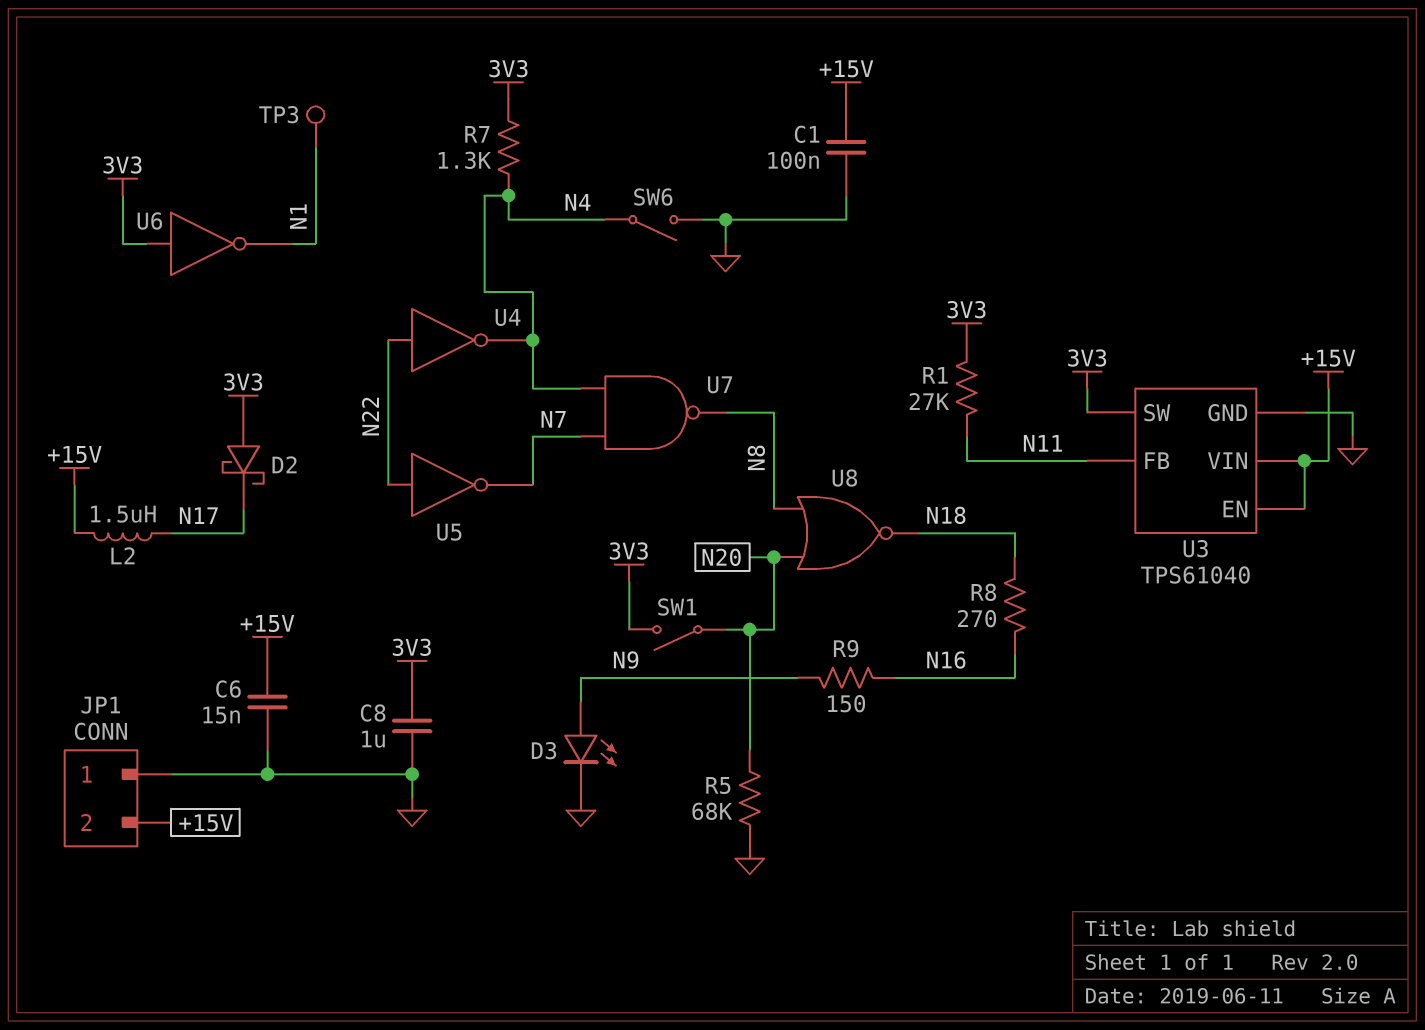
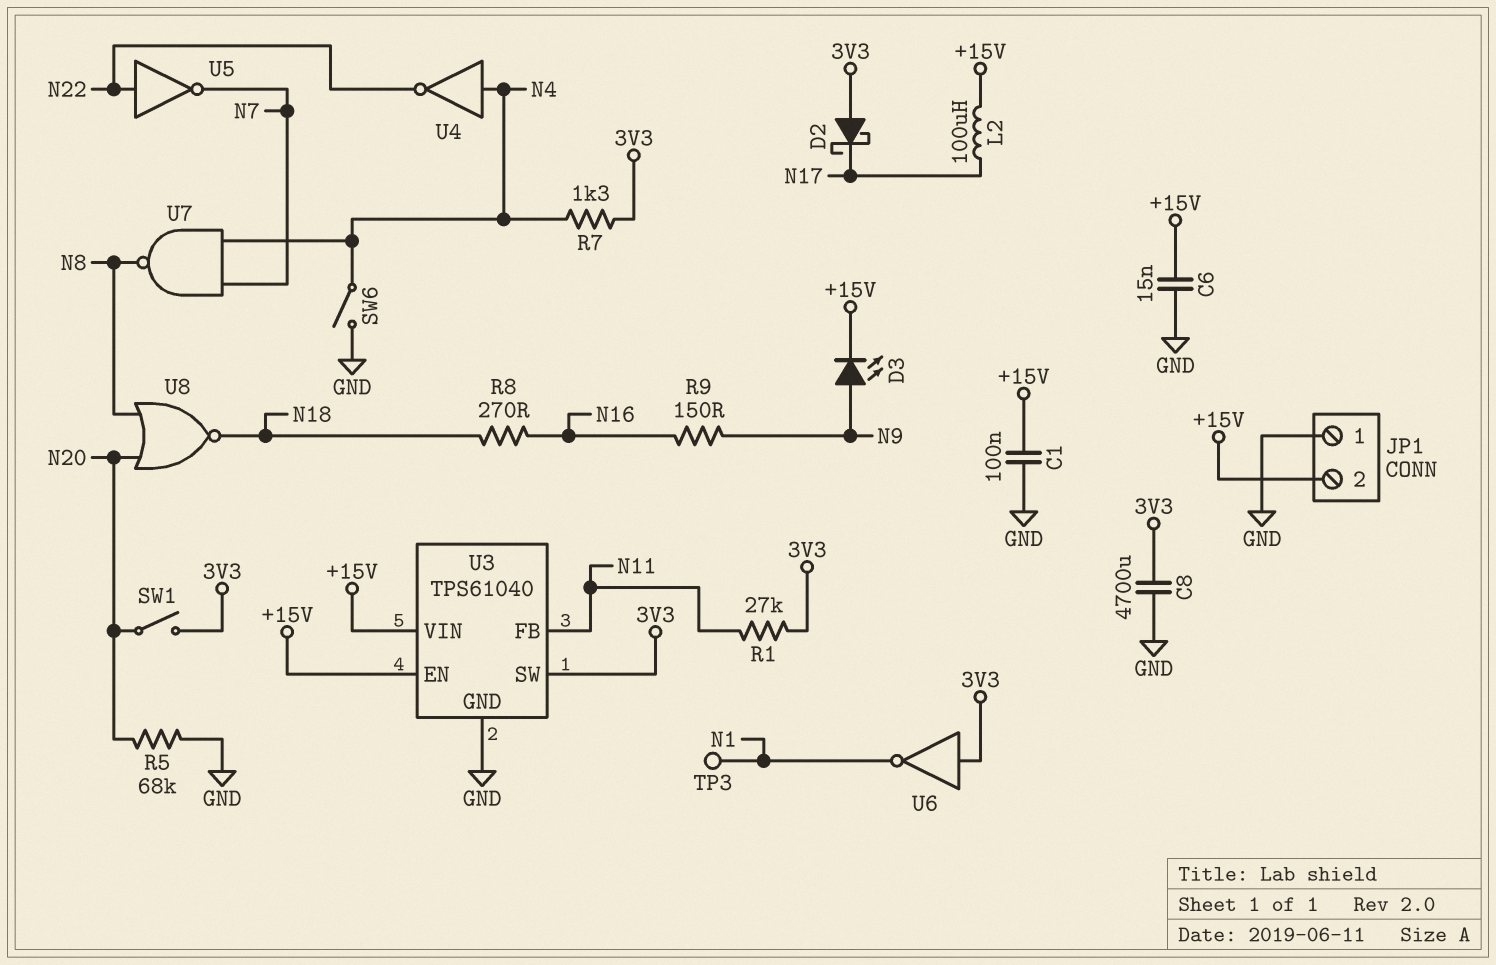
C8: 1uF (3V3, GND) -> 4700uF (3V3, GND)
D3: LED (A N9, K GND) -> LED (A N9, K +15V)
L2: 1.5uH (+15V, N17) -> 100uH (+15V, N17)
U4: NOT (in N22, out N4) -> NOT (in N4, out N22)

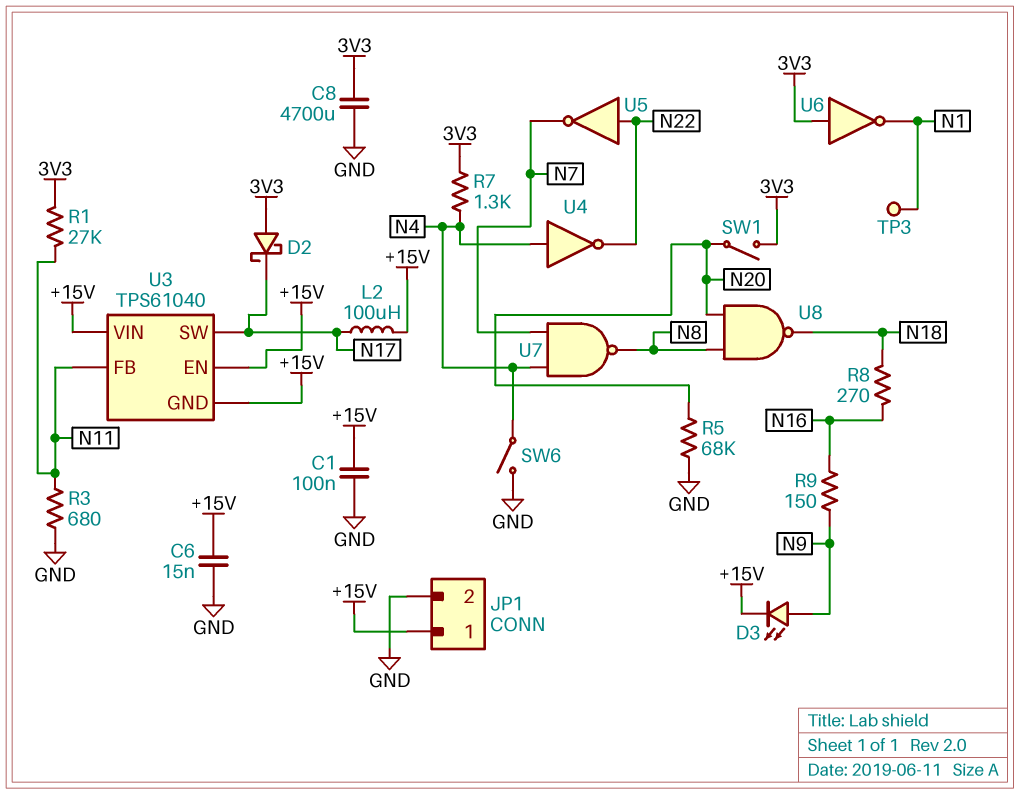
JP1 pin 1: GND -> +15V
JP1 pin 2: +15V -> GND
R3: none -> 680 (GND, N11)
U3 pin GND: GND -> +15V
U3 pin SW: 3V3 -> N17
U8: NOR (in N8, in N20, out N18) -> NAND (in N8, in N20, out N18)

